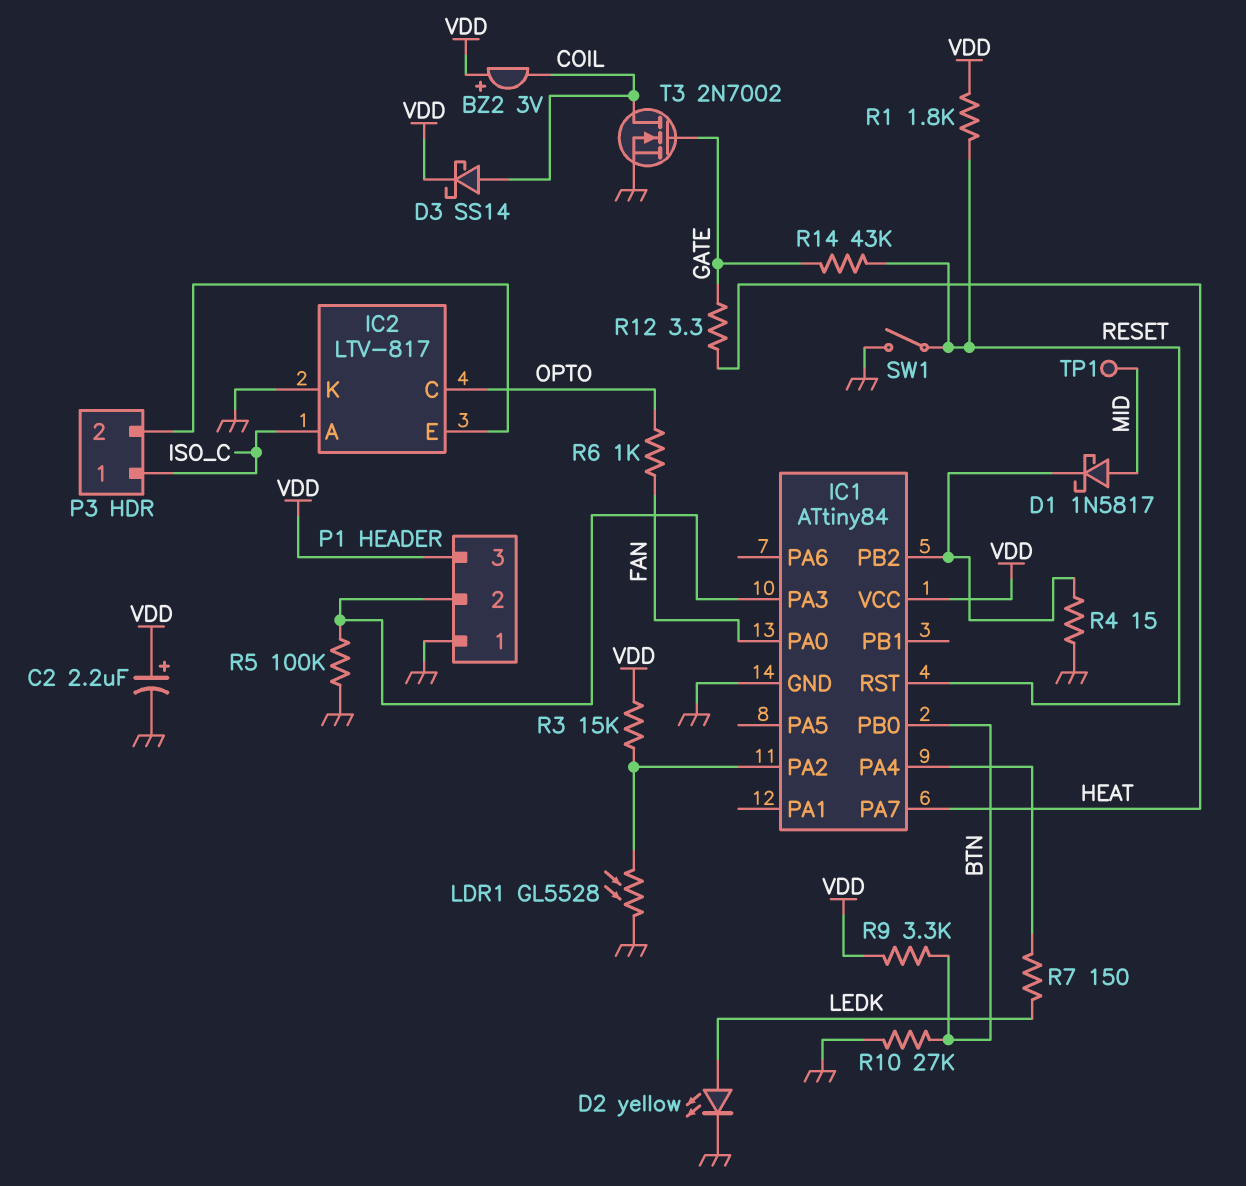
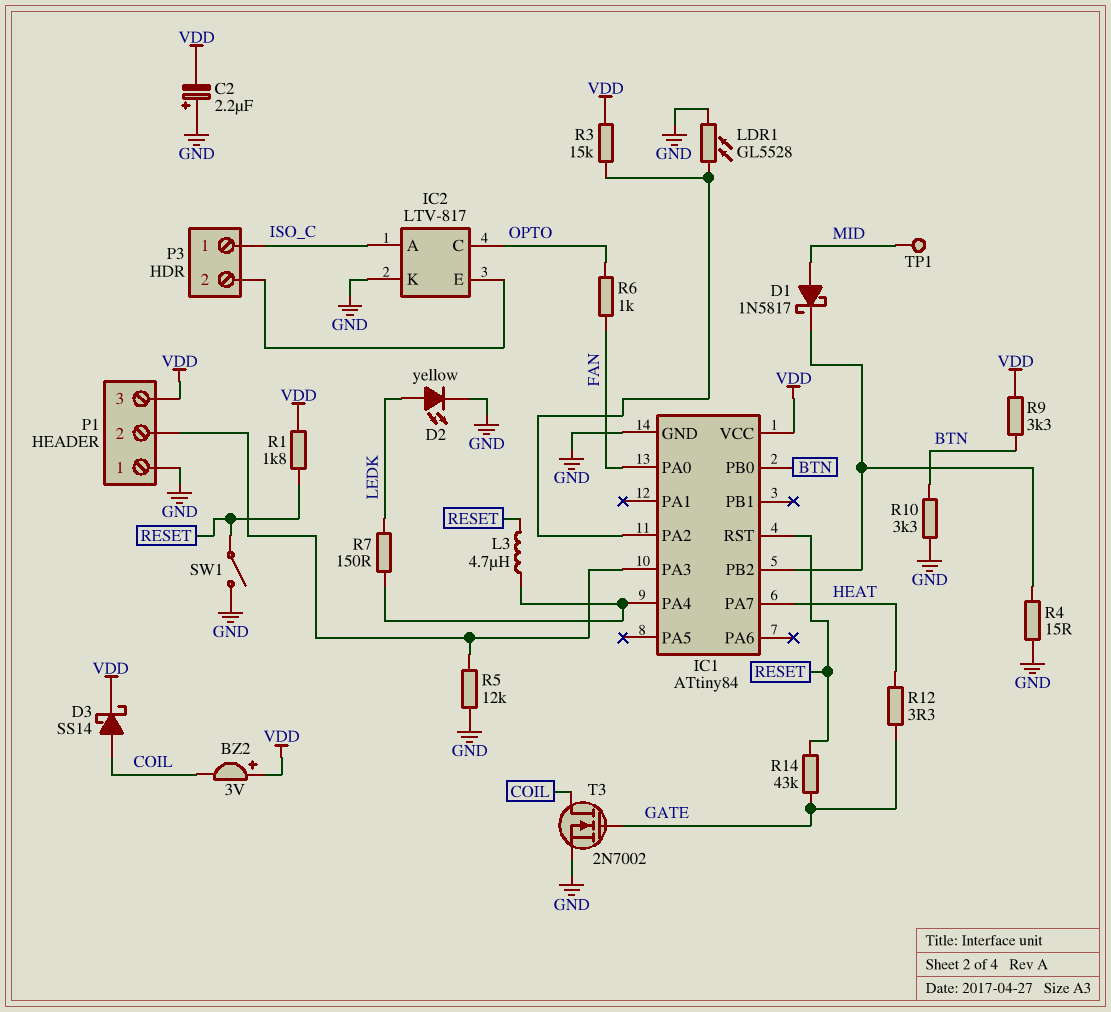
C2: 2.2uF (plus VDD, minus GND) -> 2.2uF (plus GND, minus VDD)
L3: none -> 4.7uH (IC1/PA4, RESET)
R5: 100k (GND, IC1/PA3) -> 12k (GND, IC1/PA3)
R10: 27k (BTN, GND) -> 3.3k (BTN, GND)

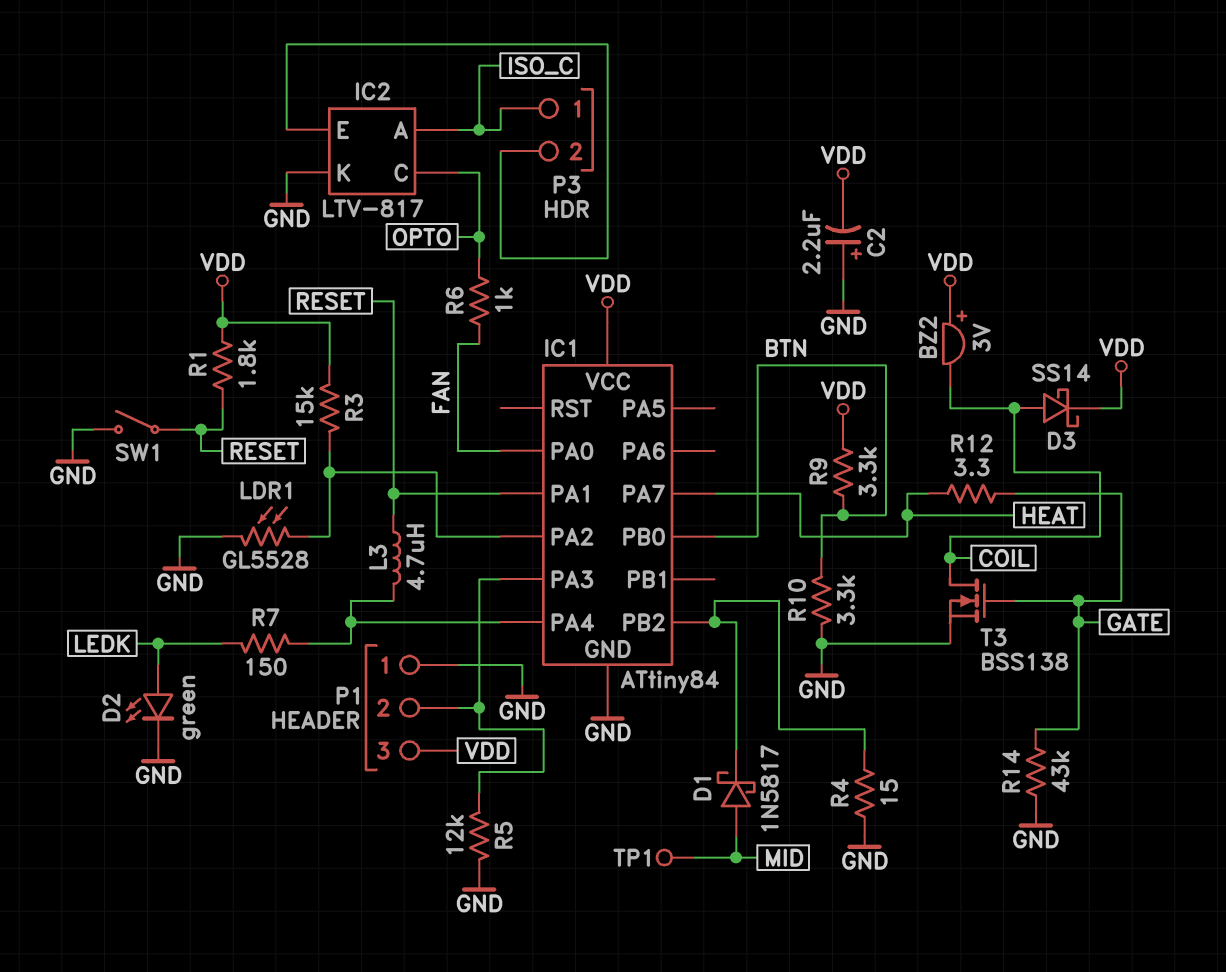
D2: LED yellow (A LEDK, K GND) -> LED green (A LEDK, K GND)
IC1 pin PA1: none -> RESET
IC1 pin RST: RESET -> none
R14: 43k (GATE, RESET) -> 43k (GATE, GND)
T3: NMOS 2N7002 (G GATE, D COIL, S GND) -> NMOS BSS138 (G GATE, D COIL, S GND)

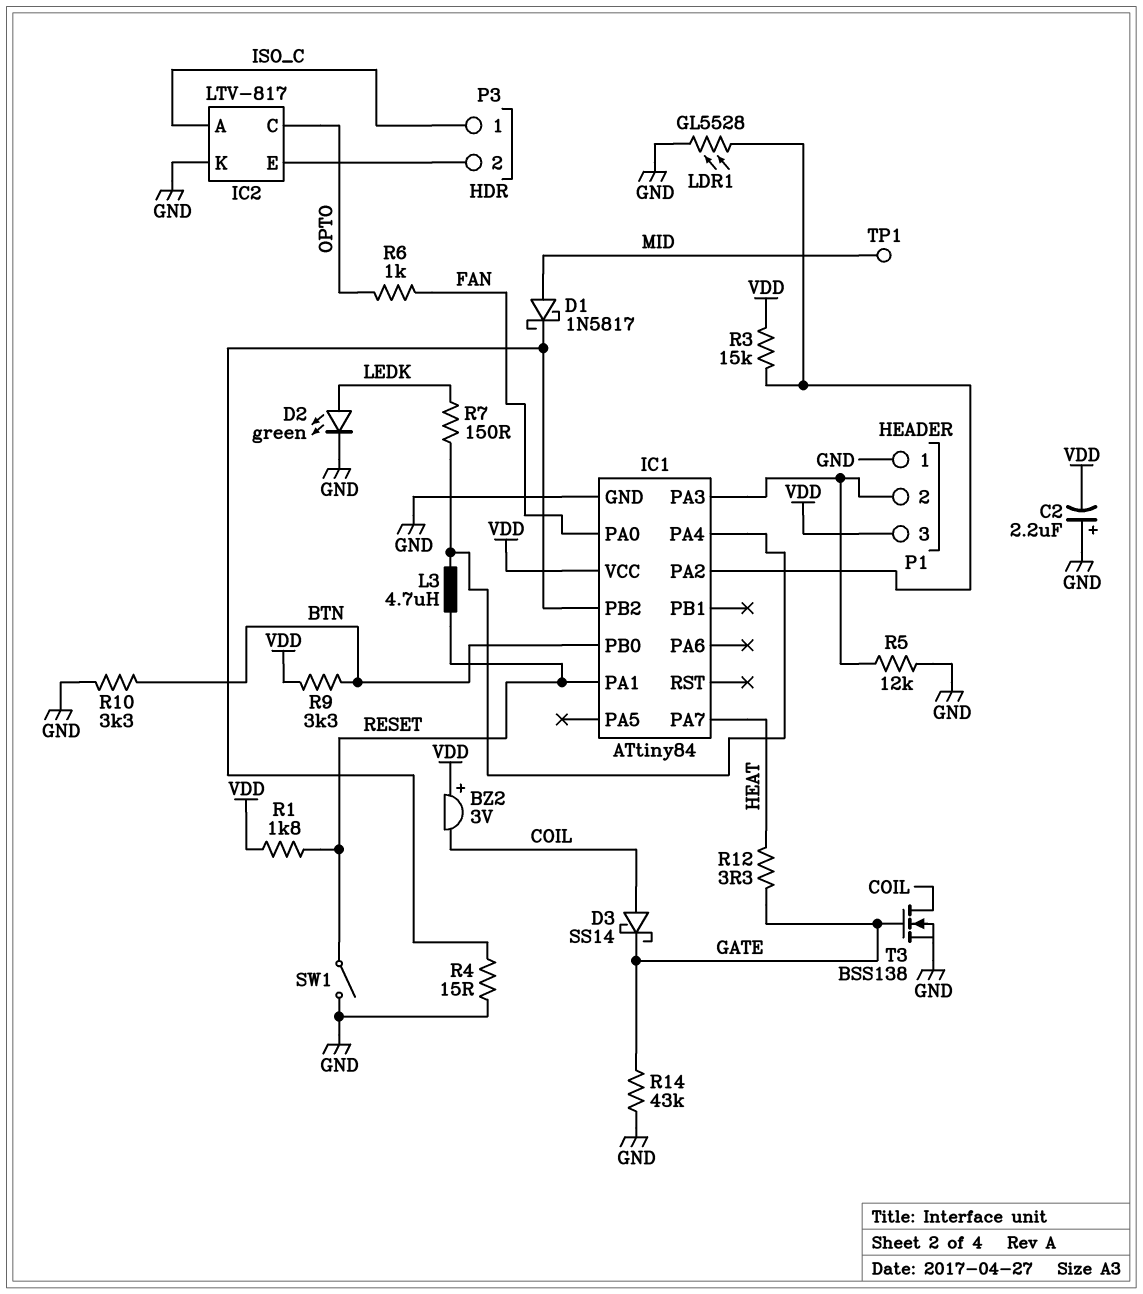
D3: schottky SS14 (A COIL, K VDD) -> schottky SS14 (A COIL, K GATE)

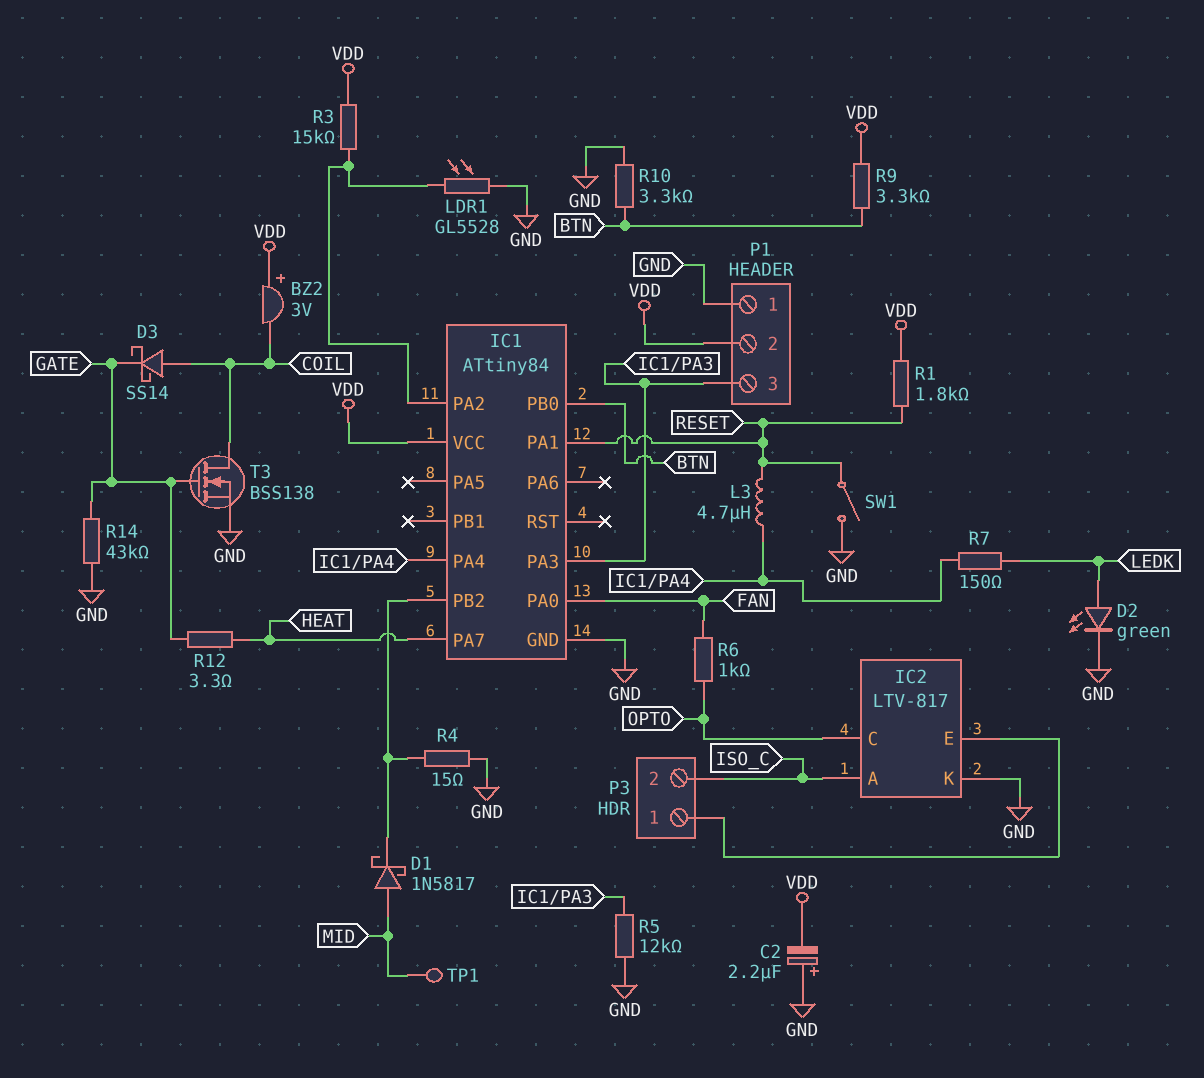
P1 pin 2: IC1/PA3 -> VDD
P1 pin 3: VDD -> IC1/PA3
P3 pin 1: ISO_C -> IC2/E
P3 pin 2: IC2/E -> ISO_C

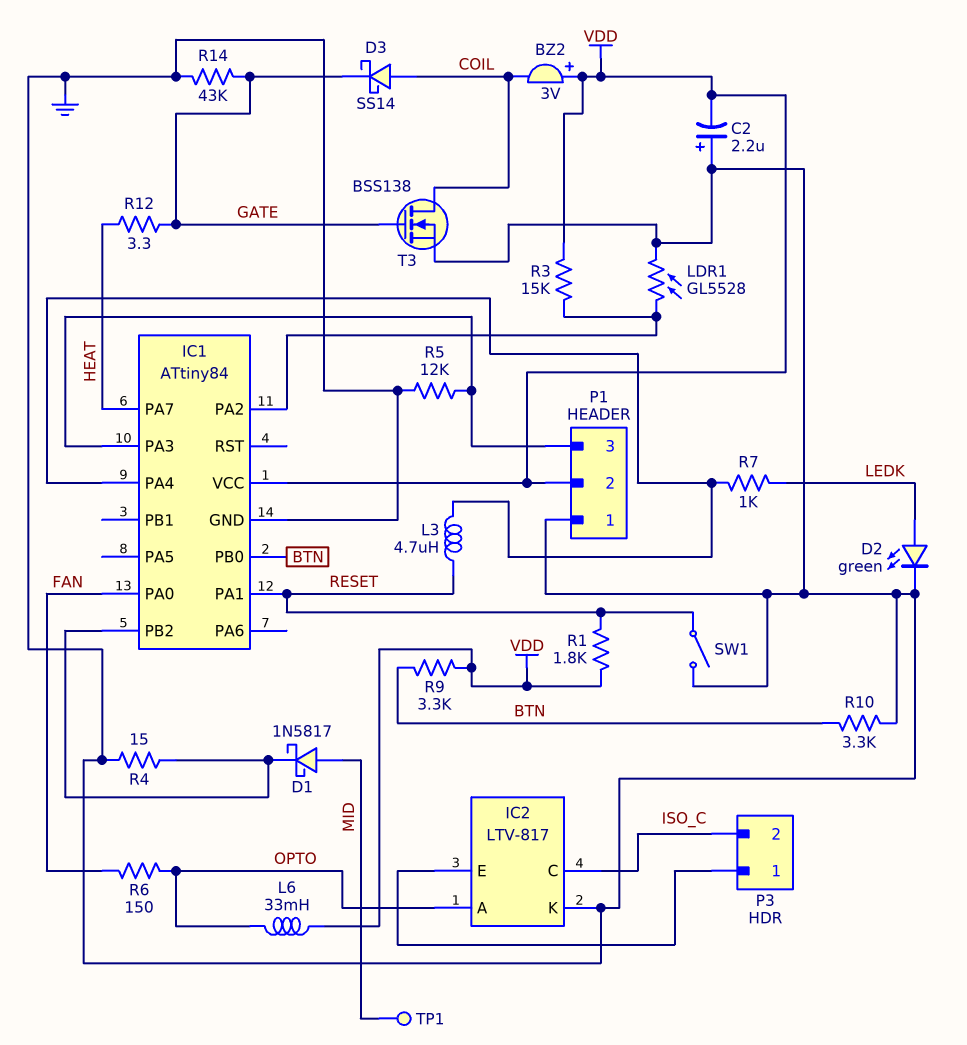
IC2 pin A: ISO_C -> OPTO
IC2 pin C: OPTO -> ISO_C
L6: none -> 33mH (OPTO, VDD)
R6: 1k (FAN, OPTO) -> 150 (FAN, OPTO)
R7: 150 (IC1/PA4, LEDK) -> 1k (IC1/PA4, LEDK)

